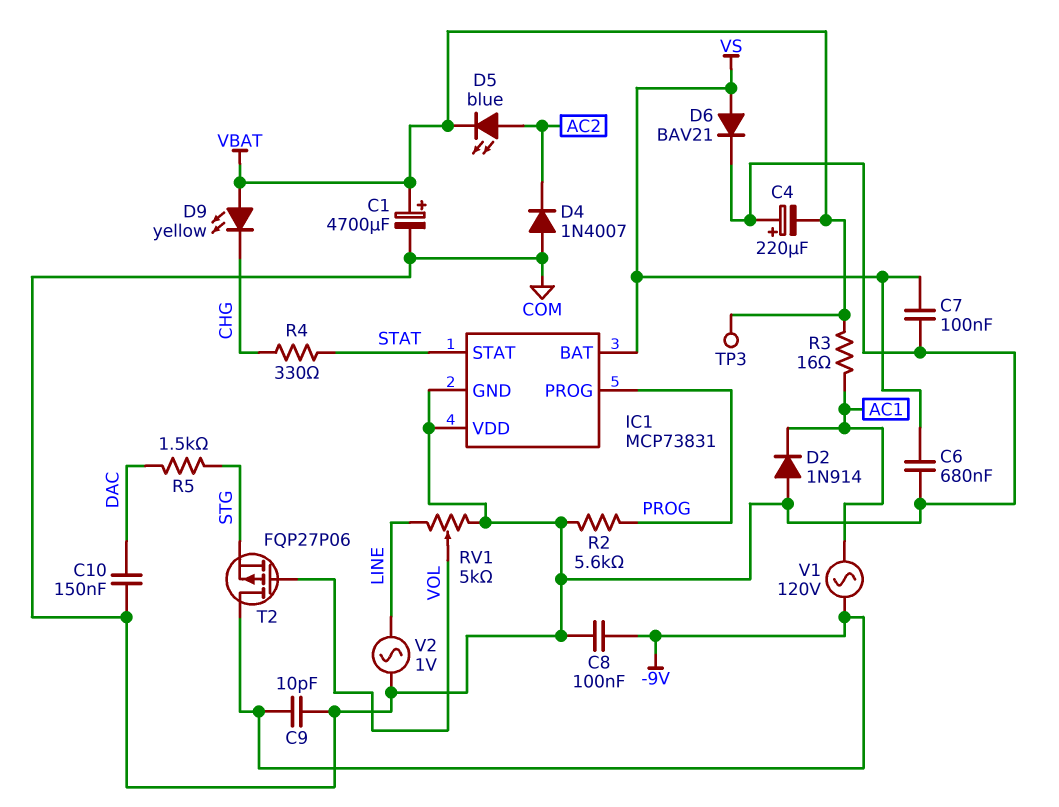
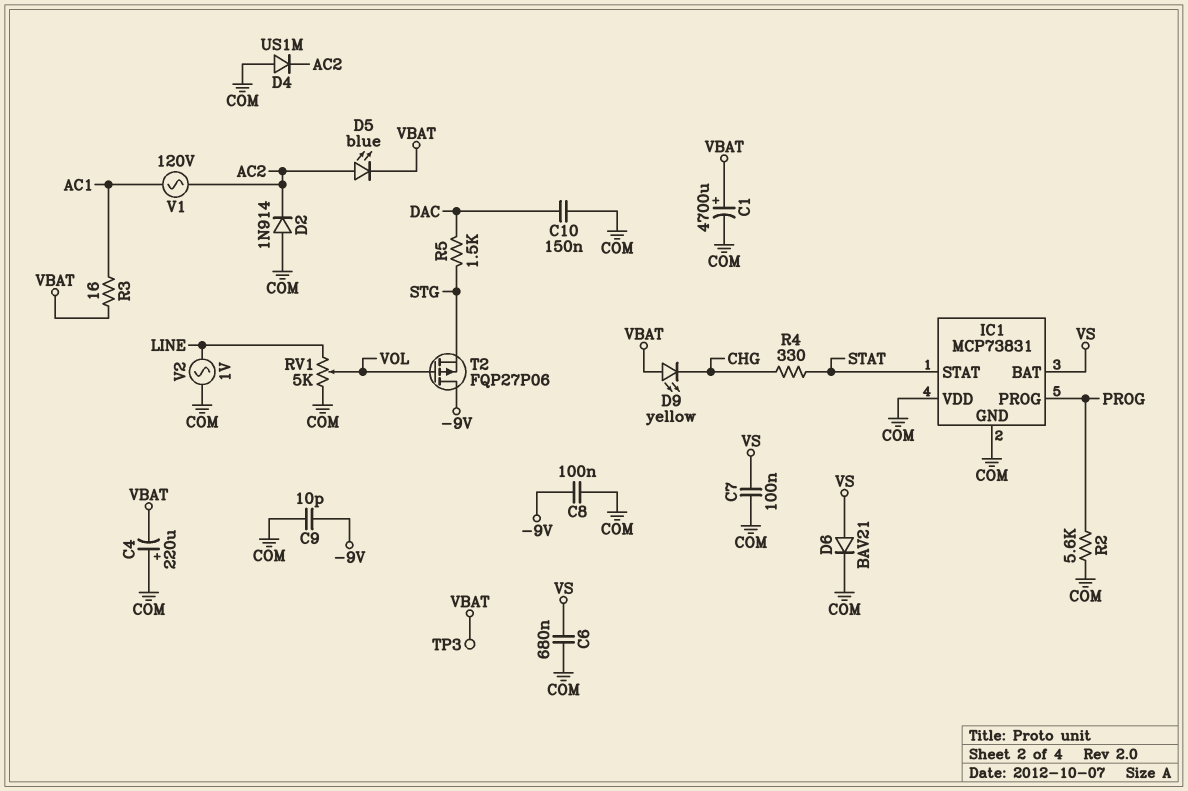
D2: diode 1N914 (A COM, K AC1) -> diode 1N914 (A COM, K AC2)
D4: diode 1N4007 (A COM, K AC2) -> diode US1M (A COM, K AC2)
V1: AC 120V (-9V, AC1) -> AC 120V (AC1, AC2)

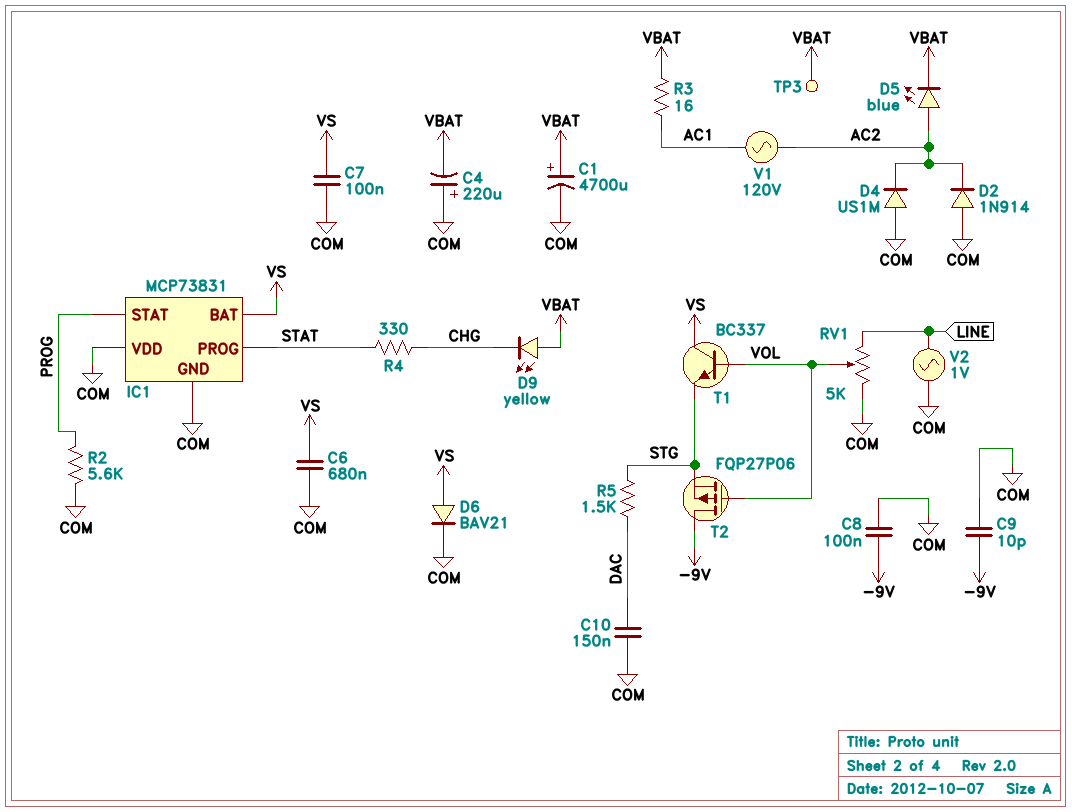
IC1 pin PROG: PROG -> STAT
IC1 pin STAT: STAT -> PROG
T1: none -> NPN BC337 (B VOL, C VS, E STG)

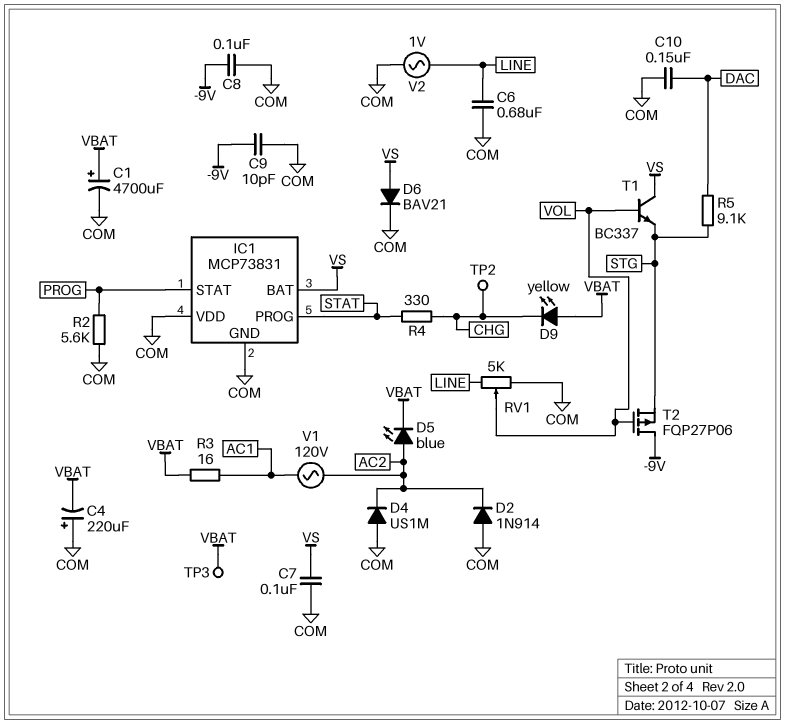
C6: 680nF (COM, VS) -> 680nF (COM, LINE)
R5: 1.5k (DAC, STG) -> 9.1k (DAC, STG)
TP2: none -> test point (CHG)

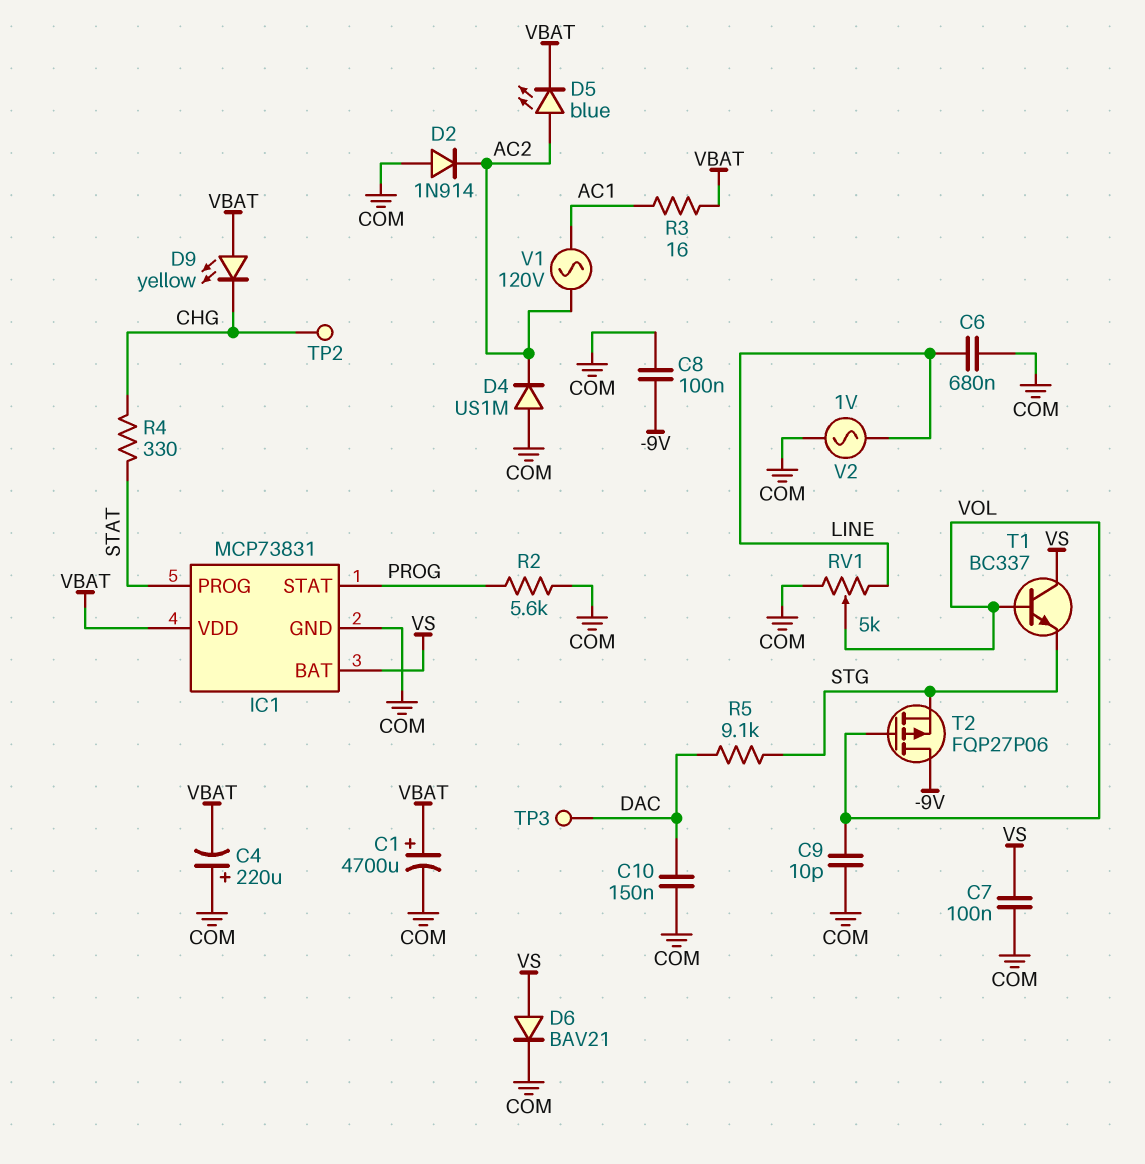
C9: 10pF (-9V, COM) -> 10pF (COM, VOL)
IC1 pin VDD: COM -> VBAT
TP3: test point (VBAT) -> test point (DAC)

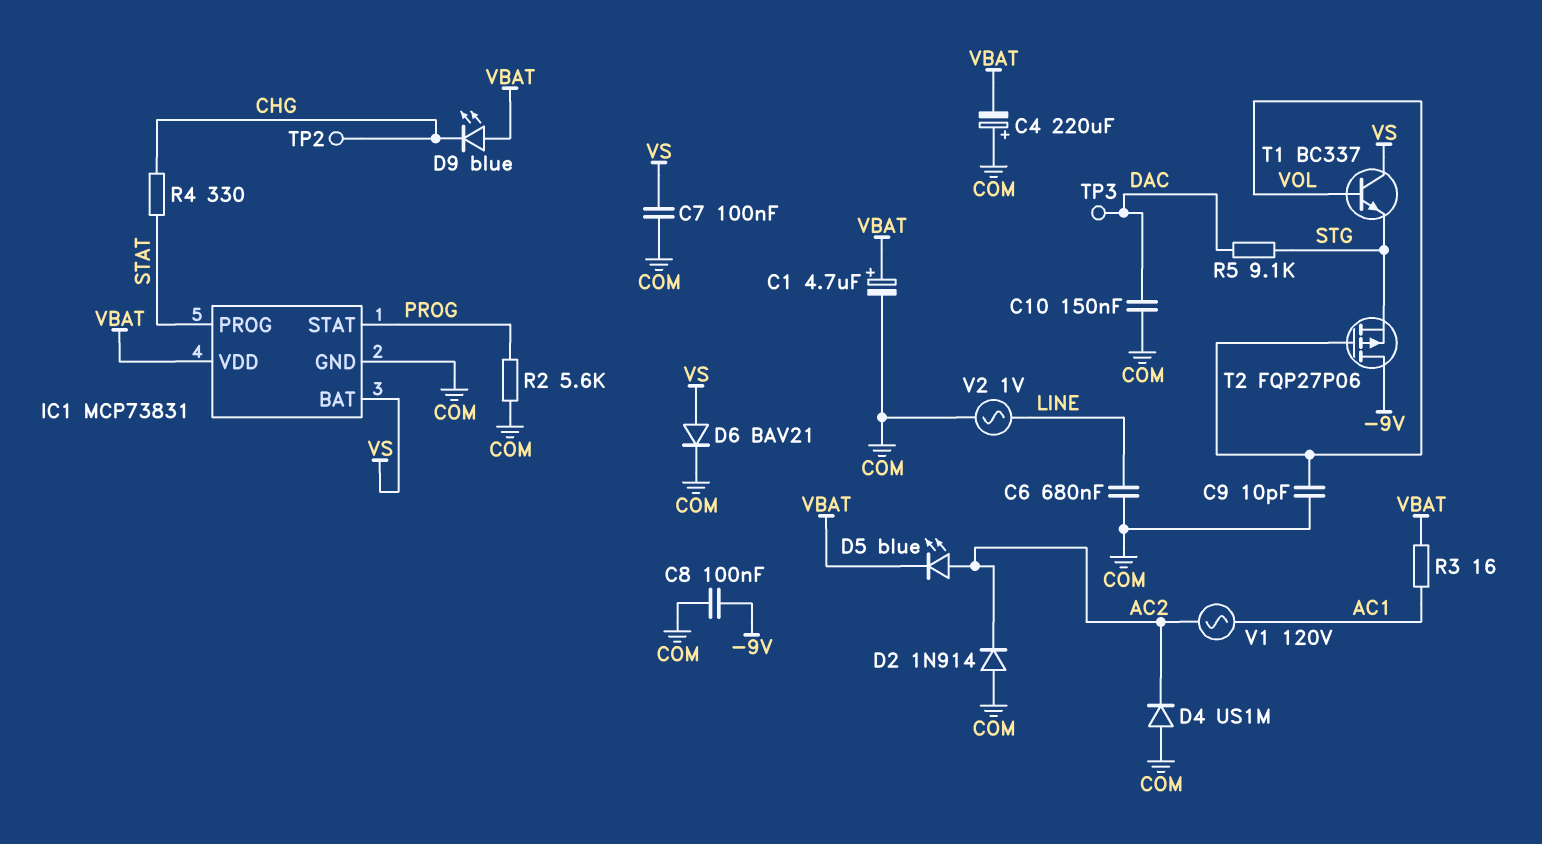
C1: 4700uF (plus VBAT, minus COM) -> 4.7uF (plus VBAT, minus COM)
D9: LED yellow (A VBAT, K CHG) -> LED blue (A VBAT, K CHG)
RV1: 5k (COM, LINE, wiper VOL) -> none

